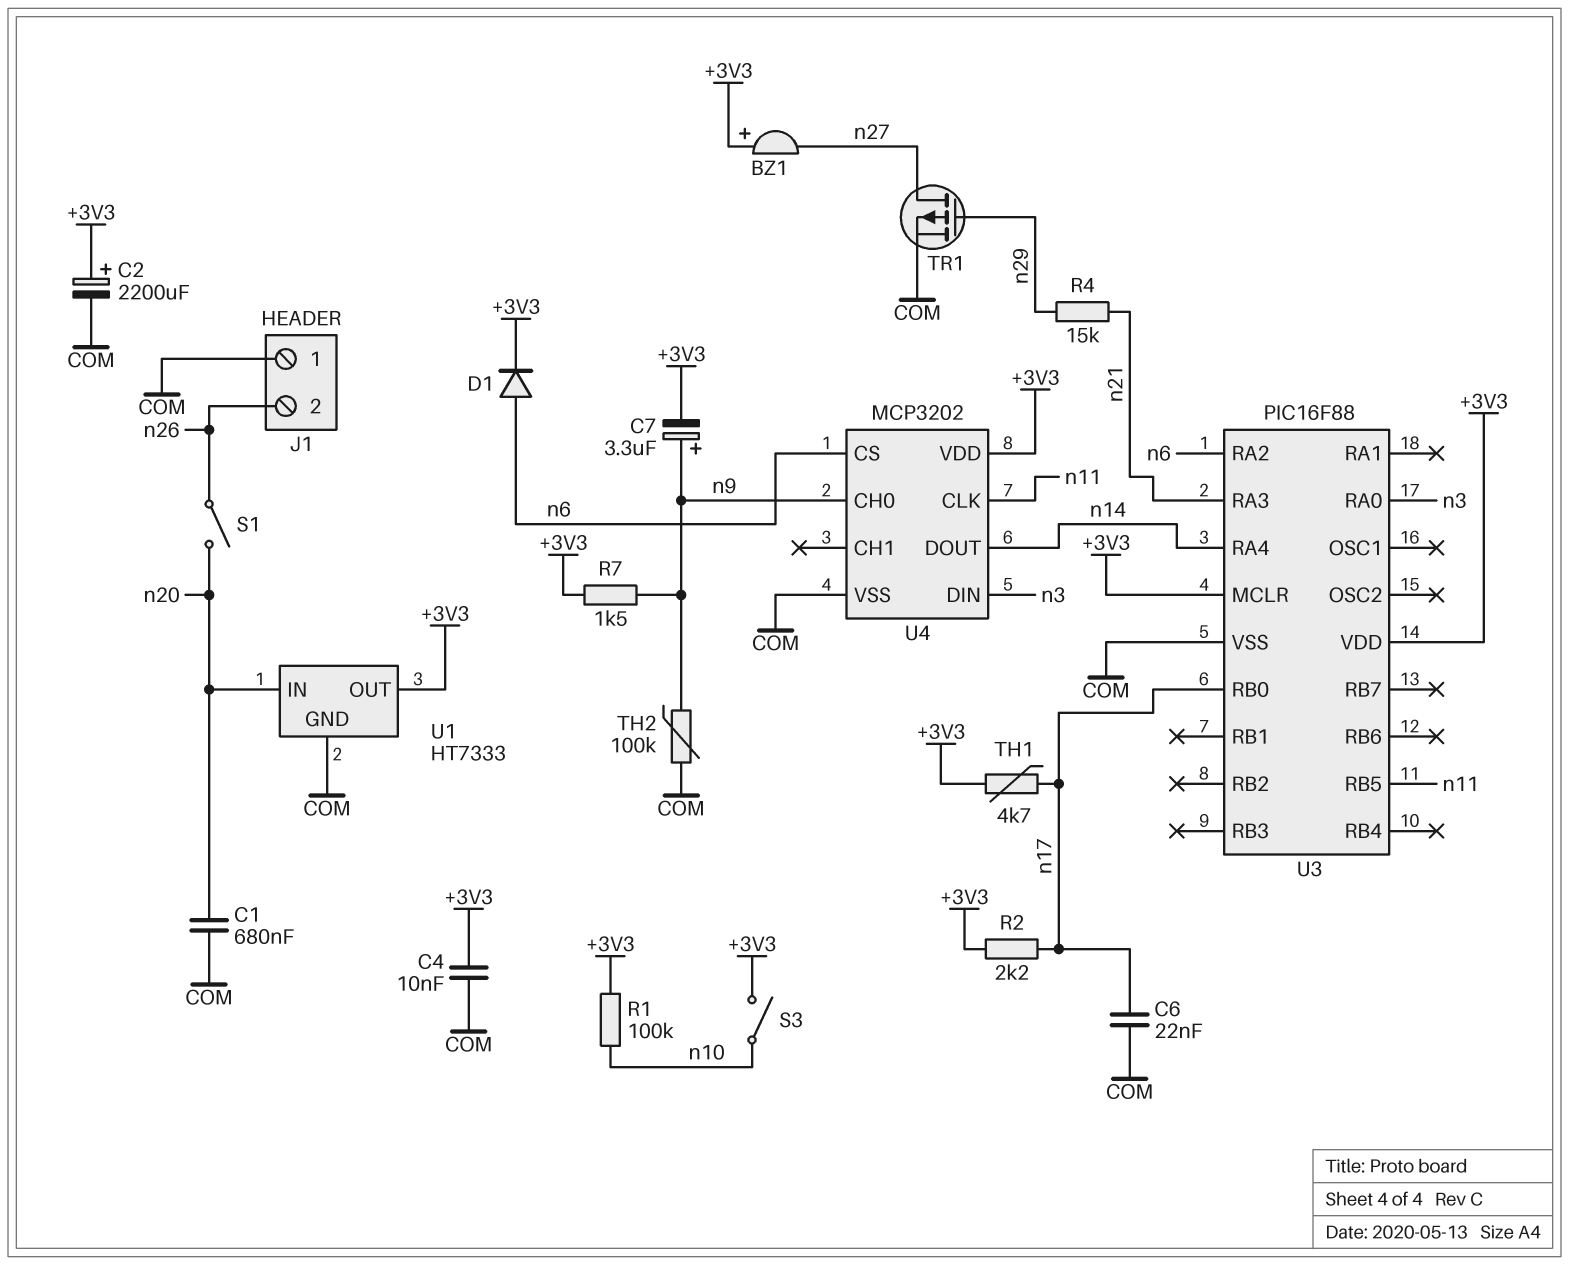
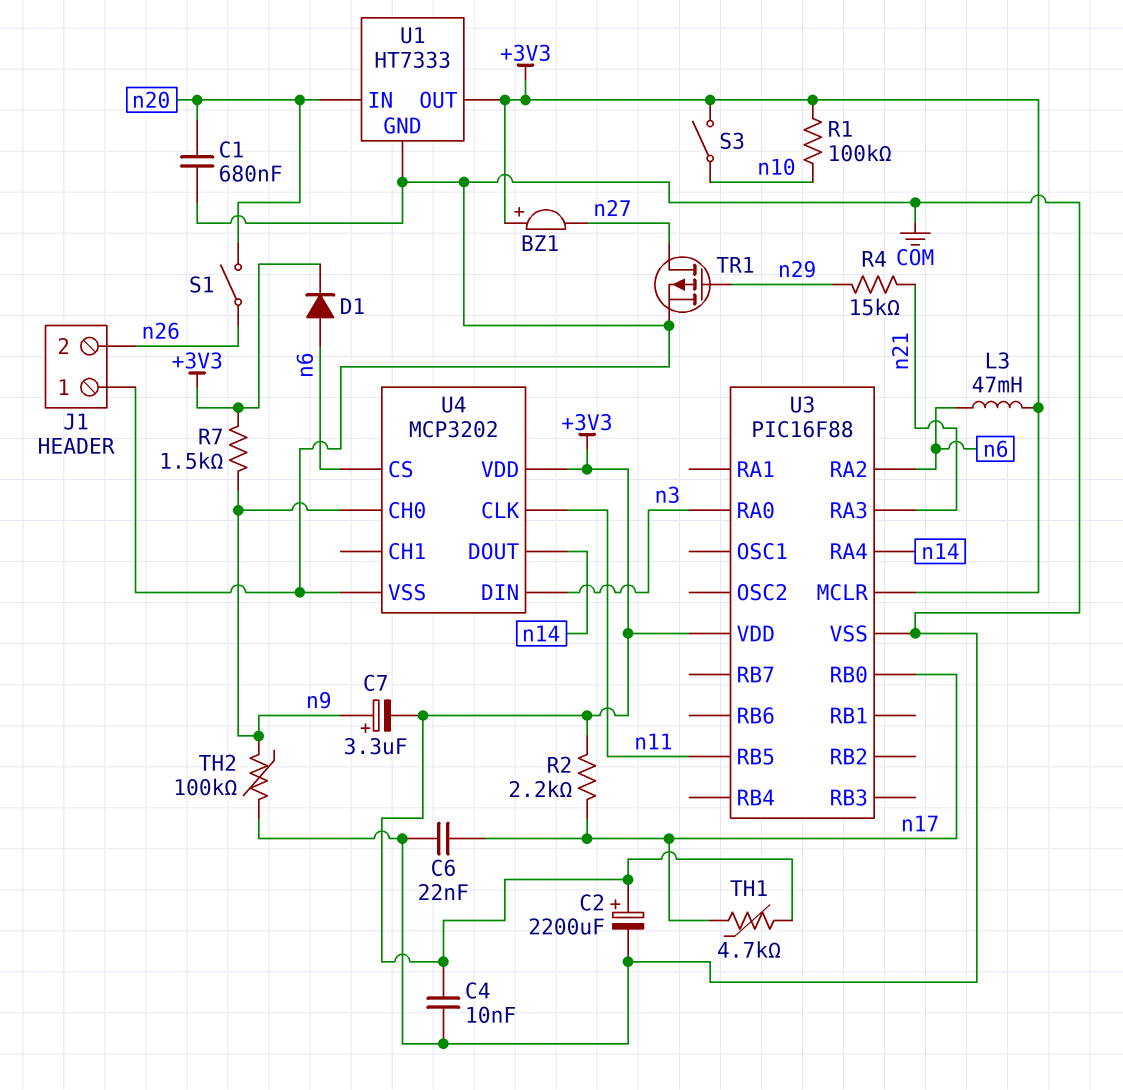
L3: none -> 47mH (+3V3, n6)

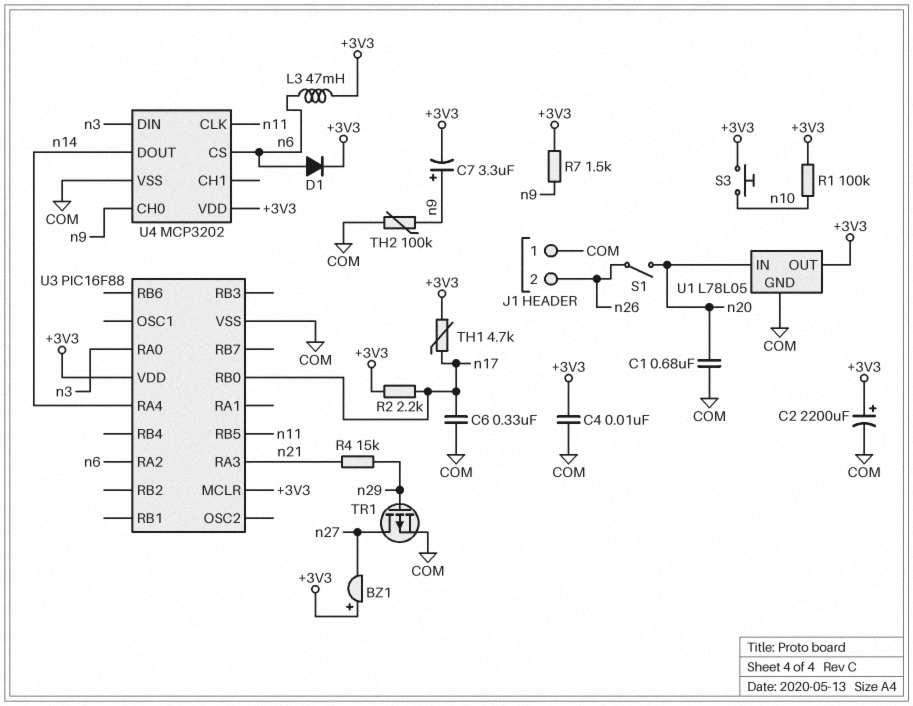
C6: 22nF (COM, n17) -> 330nF (COM, n17)
S3: switch (+3V3, n10) -> button (+3V3, n10)
U1: HT7333 -> L78L05

